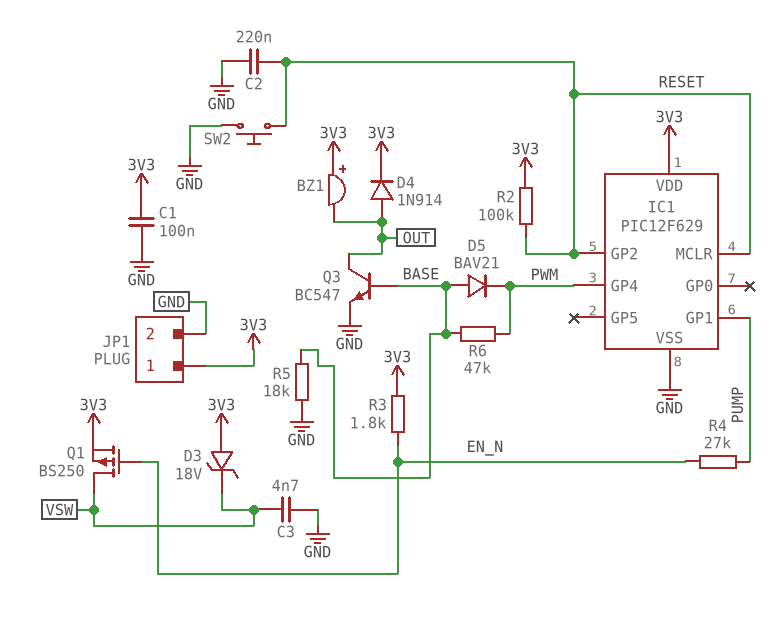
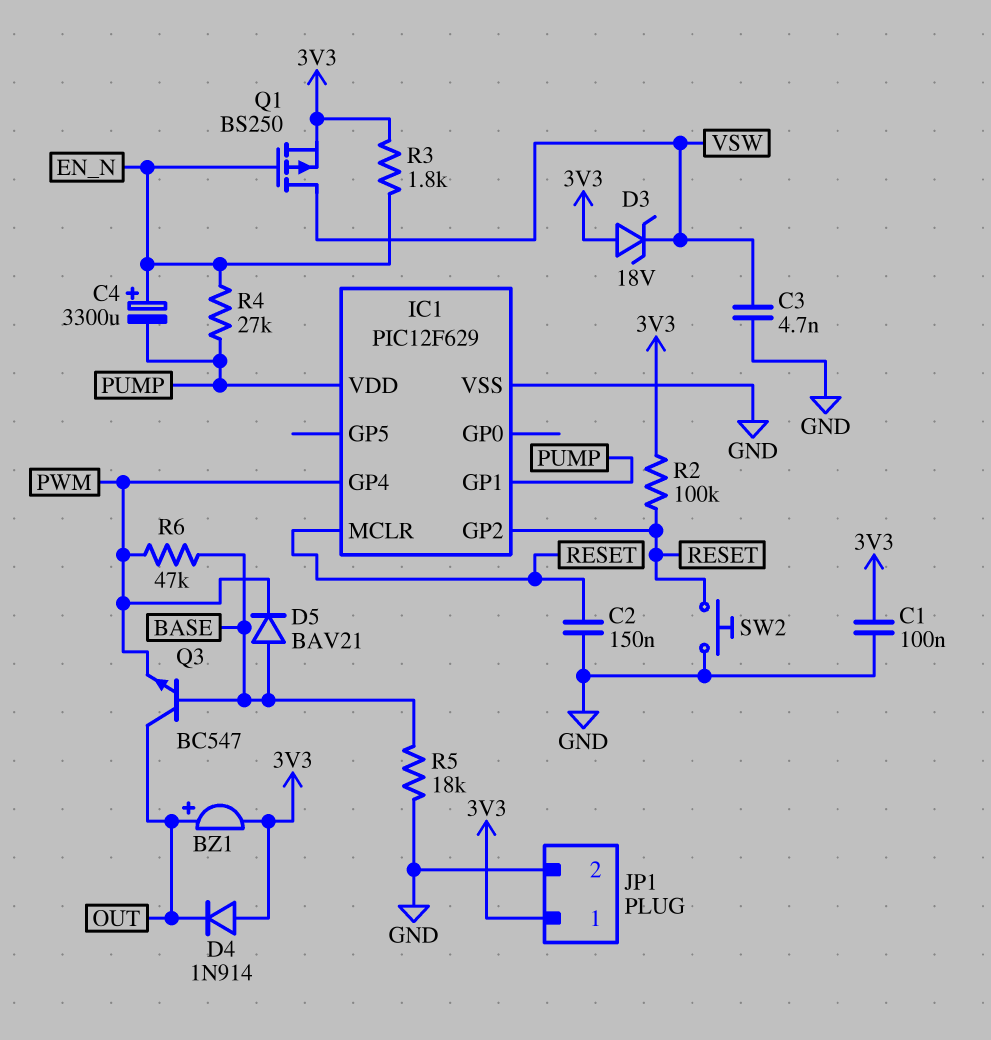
BZ1: buzzer (plus 3V3, minus OUT) -> buzzer (plus OUT, minus 3V3)
C2: 220nF (GND, RESET) -> 150nF (GND, RESET)
C4: none -> 3300uF (plus EN_N, minus PUMP)
D4: diode 1N914 (A OUT, K 3V3) -> diode 1N914 (A 3V3, K OUT)
IC1 pin VDD: 3V3 -> PUMP
Q3: NPN BC547 (B BASE, C OUT, E GND) -> NPN BC547 (B BASE, C OUT, E PWM)

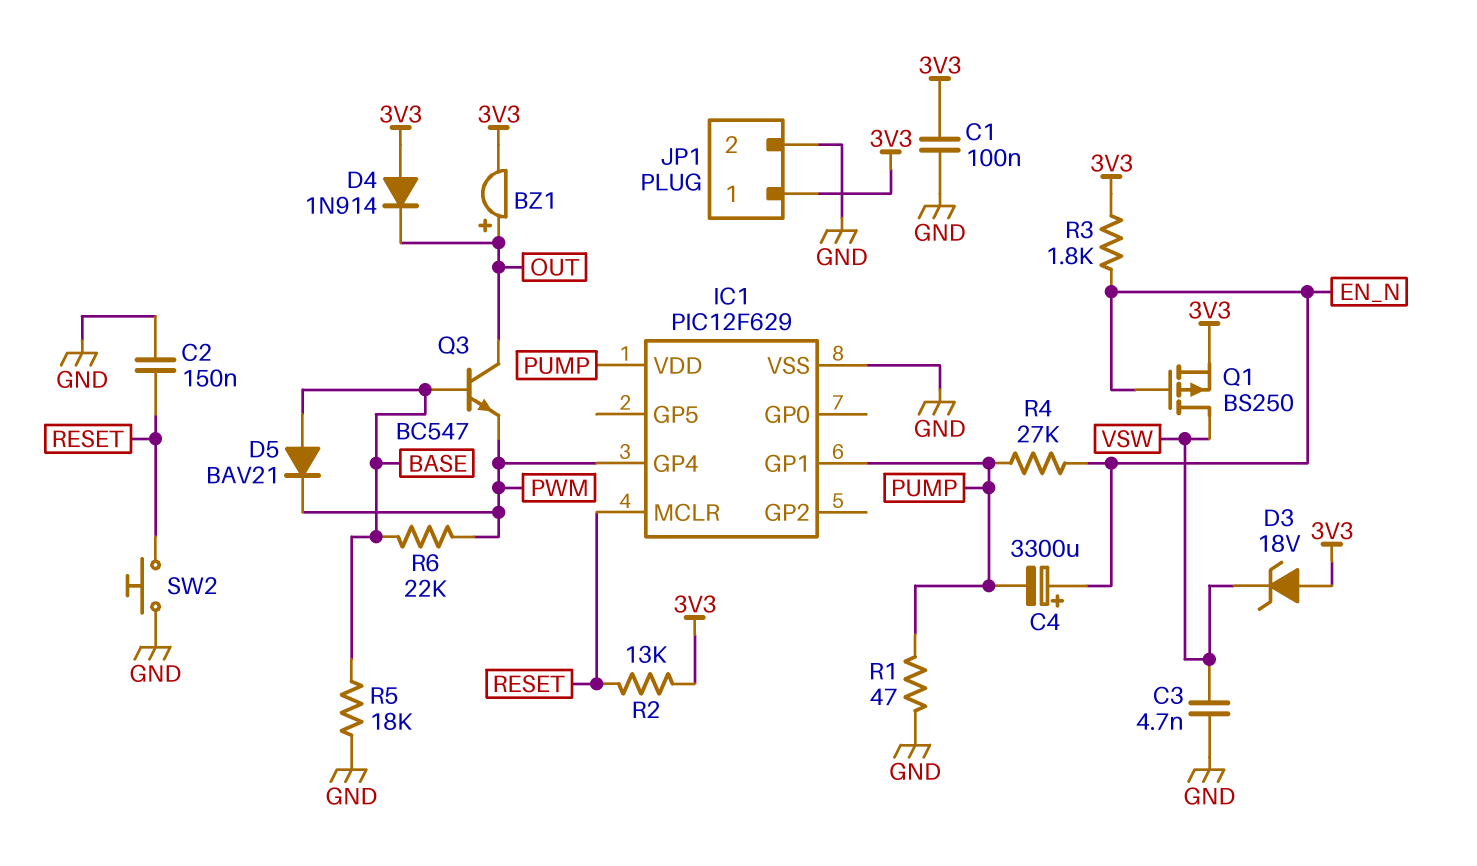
IC1 pin GP2: RESET -> none
R1: none -> 47 (GND, PUMP)
R2: 100k (3V3, RESET) -> 13k (3V3, RESET)
R6: 47k (BASE, PWM) -> 22k (BASE, PWM)

